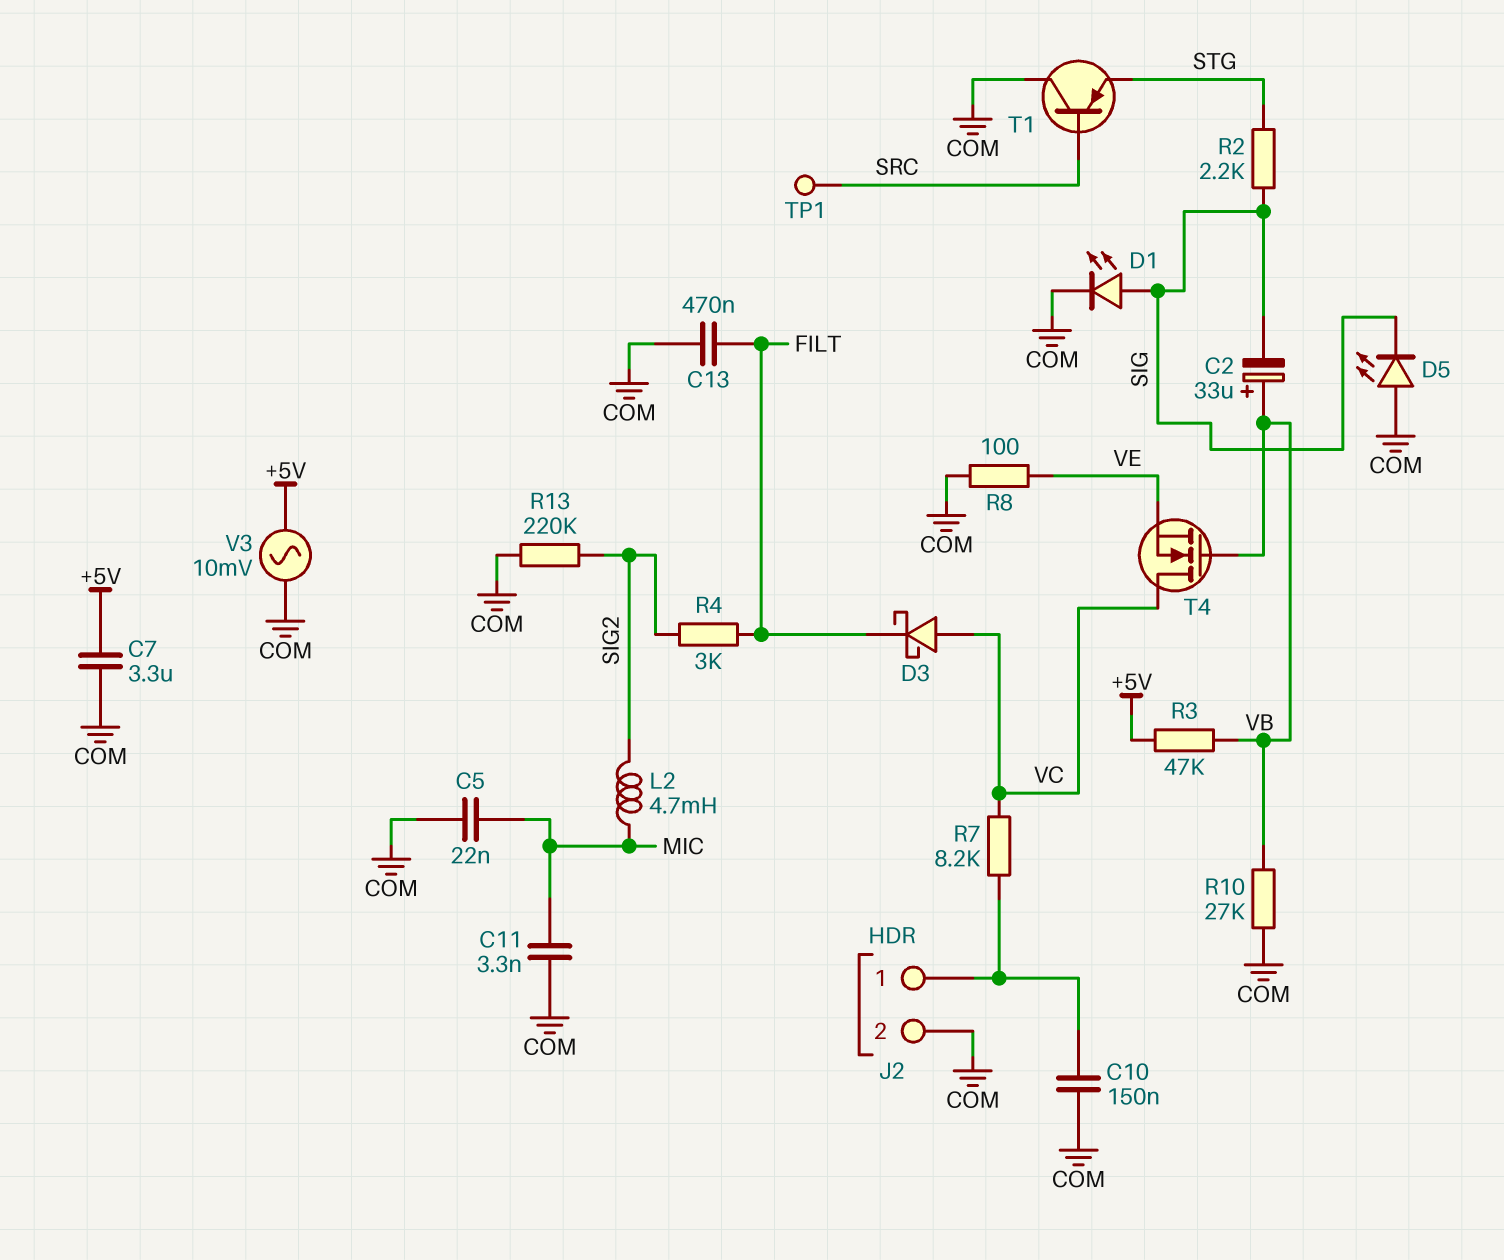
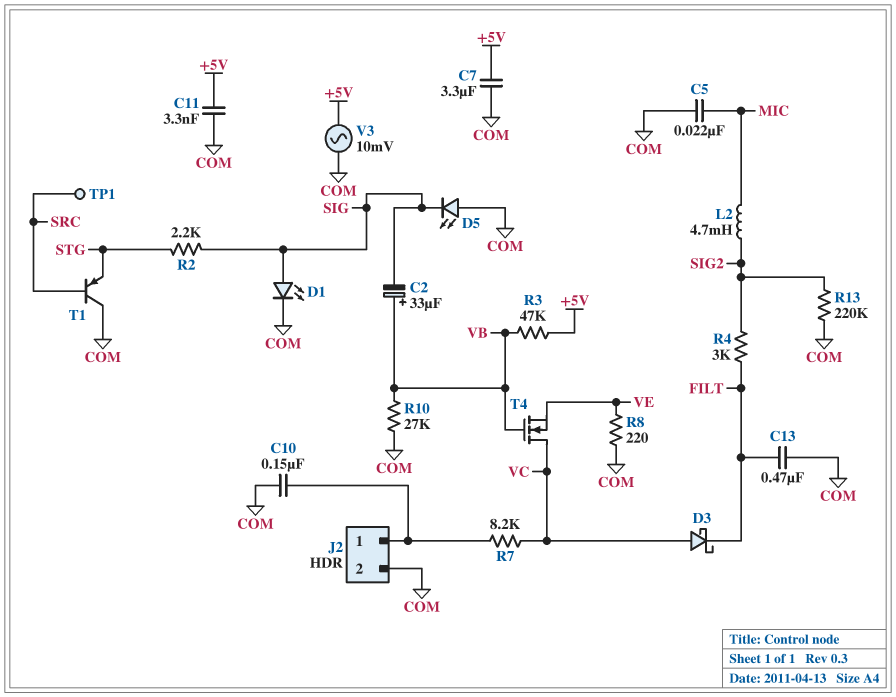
C11: 3.3nF (COM, MIC) -> 3.3nF (+5V, COM)
R8: 100 (COM, VE) -> 220 (COM, VE)

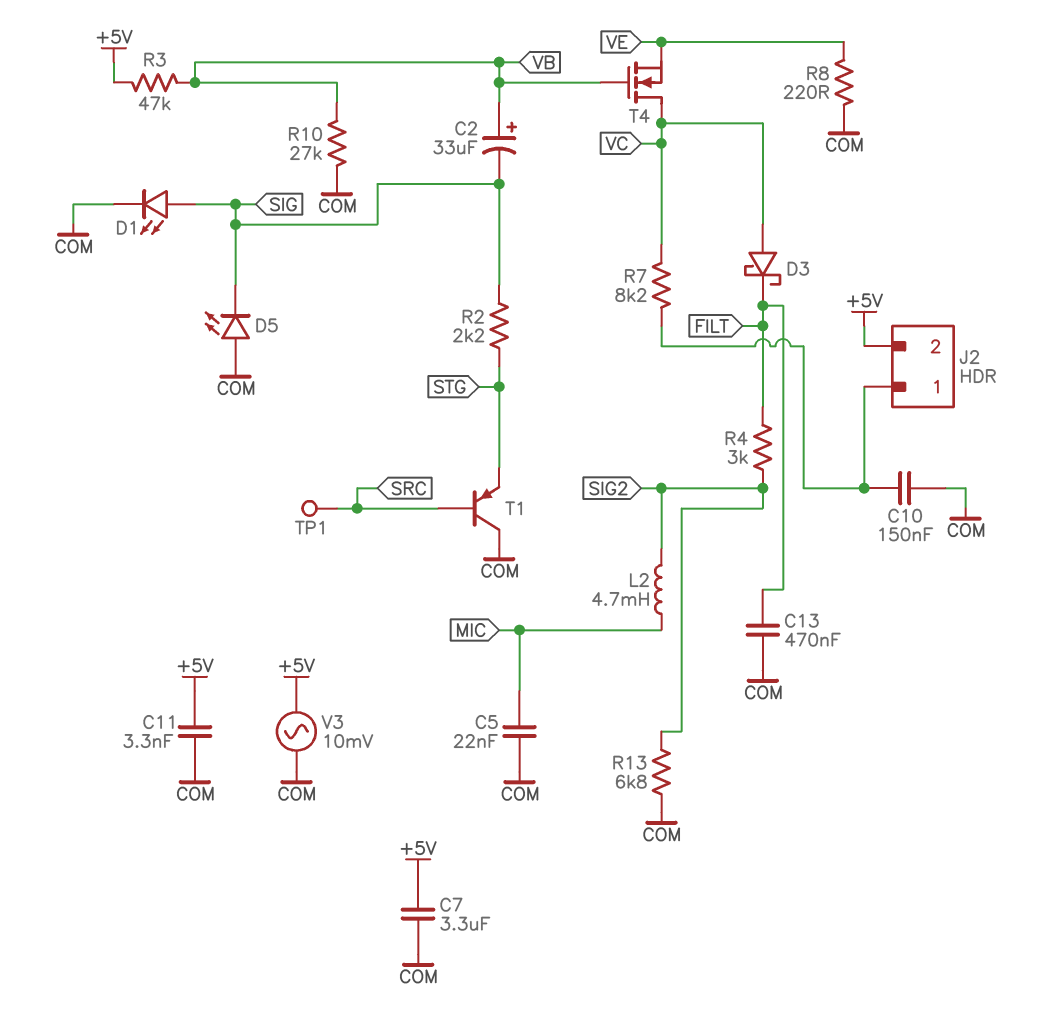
J2 pin 2: COM -> +5V
R13: 220k (COM, SIG2) -> 6.8k (COM, SIG2)

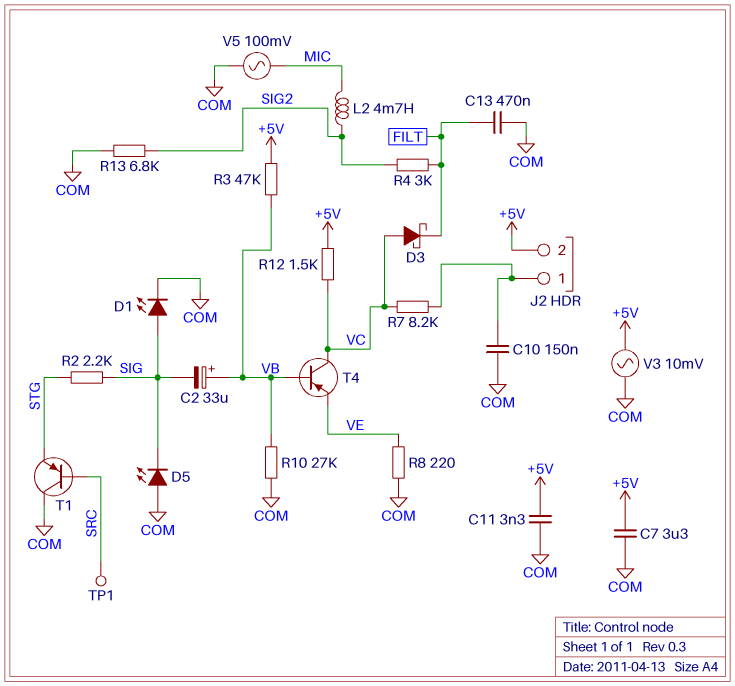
C5: 22nF (COM, MIC) -> none
R12: none -> 1.5k (+5V, VC)
T4: NMOS (G VB, D VC, S VE) -> PNP (B VB, C VC, E VE)
V5: none -> AC 100mV (COM, MIC)

